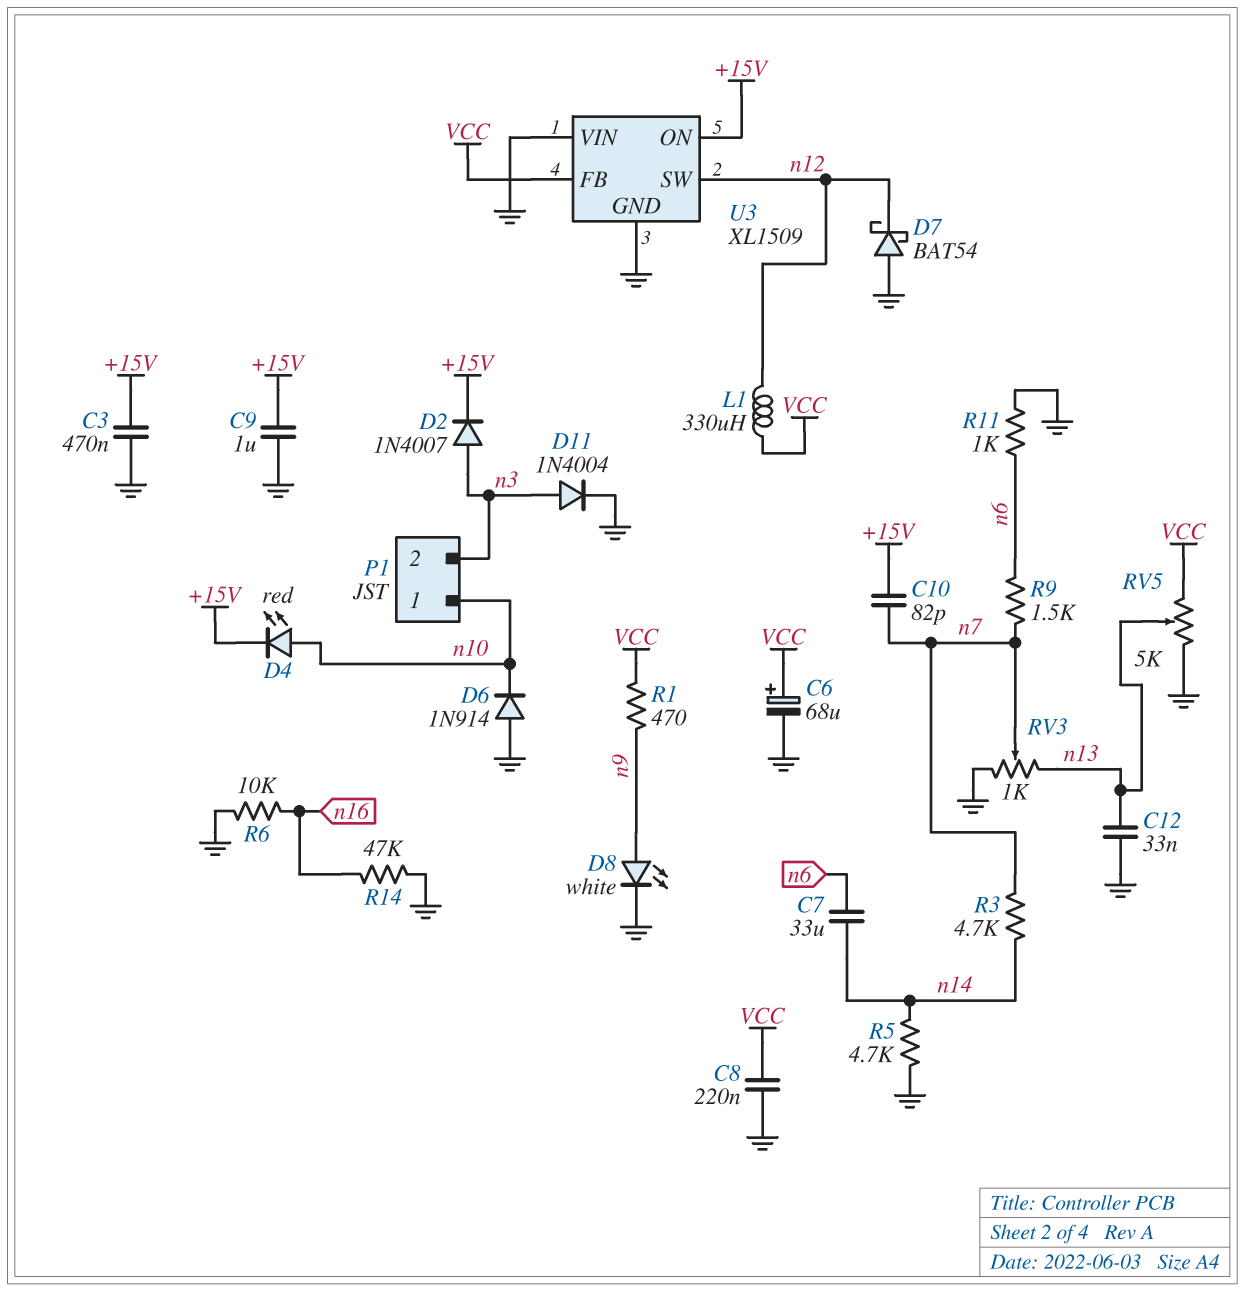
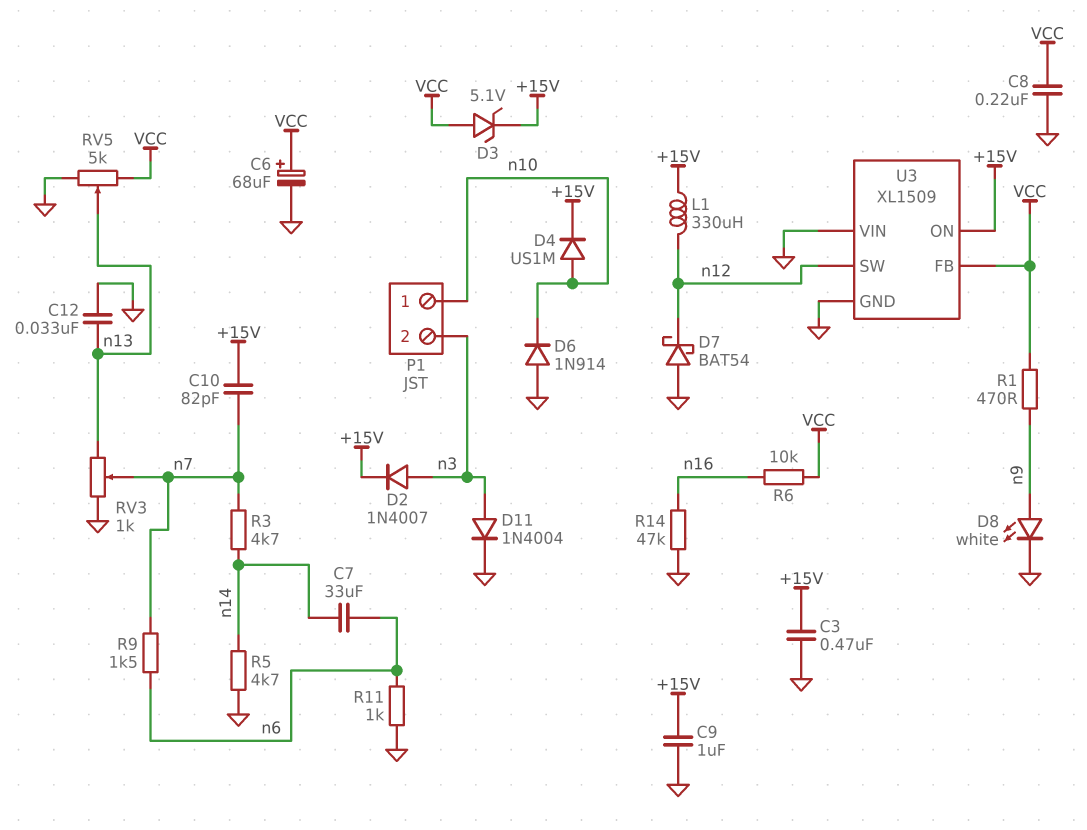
D3: none -> zener 5.1V (A VCC, K +15V)
D4: LED red (A n10, K +15V) -> diode US1M (A n10, K +15V)
L1: 330uH (VCC, n12) -> 330uH (+15V, n12)
R6: 10k (GND, n16) -> 10k (VCC, n16)

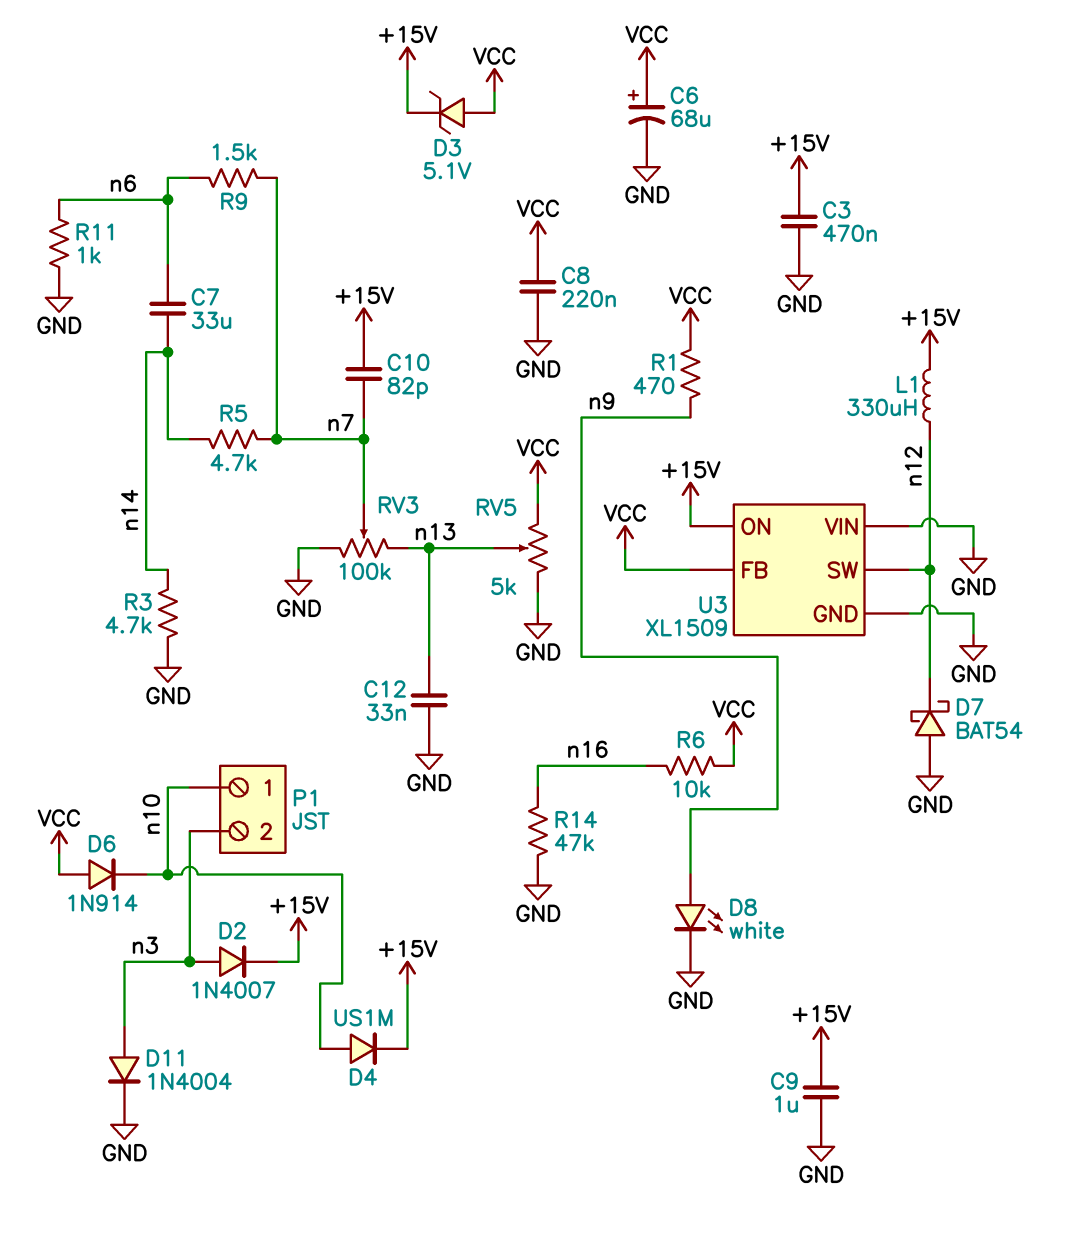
D6: diode 1N914 (A GND, K n10) -> diode 1N914 (A VCC, K n10)
R3: 4.7k (n7, n14) -> 4.7k (GND, n14)
R5: 4.7k (GND, n14) -> 4.7k (n7, n14)
RV3: 1k (GND, n13, wiper n7) -> 100k (GND, n13, wiper n7)

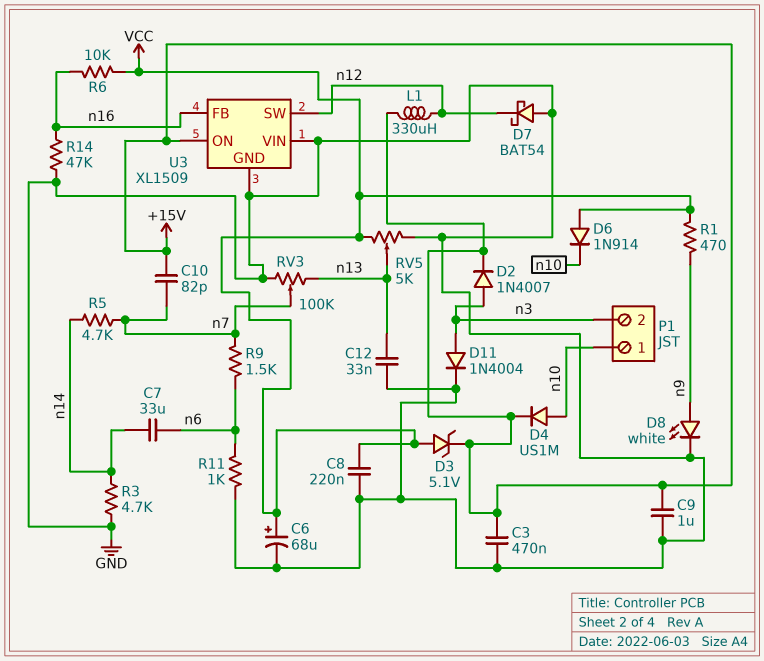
U3 pin FB: VCC -> n16

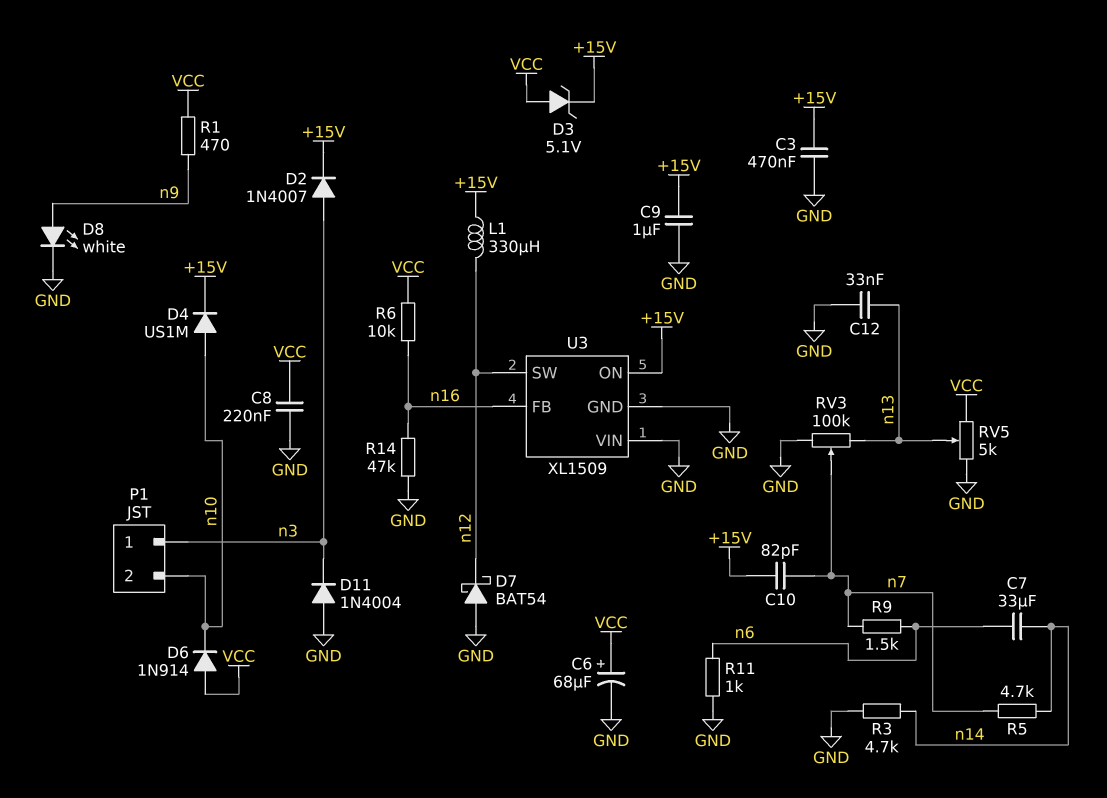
D11: diode 1N4004 (A n3, K GND) -> diode 1N4004 (A GND, K n3)
P1 pin 1: n10 -> n3
P1 pin 2: n3 -> n10

